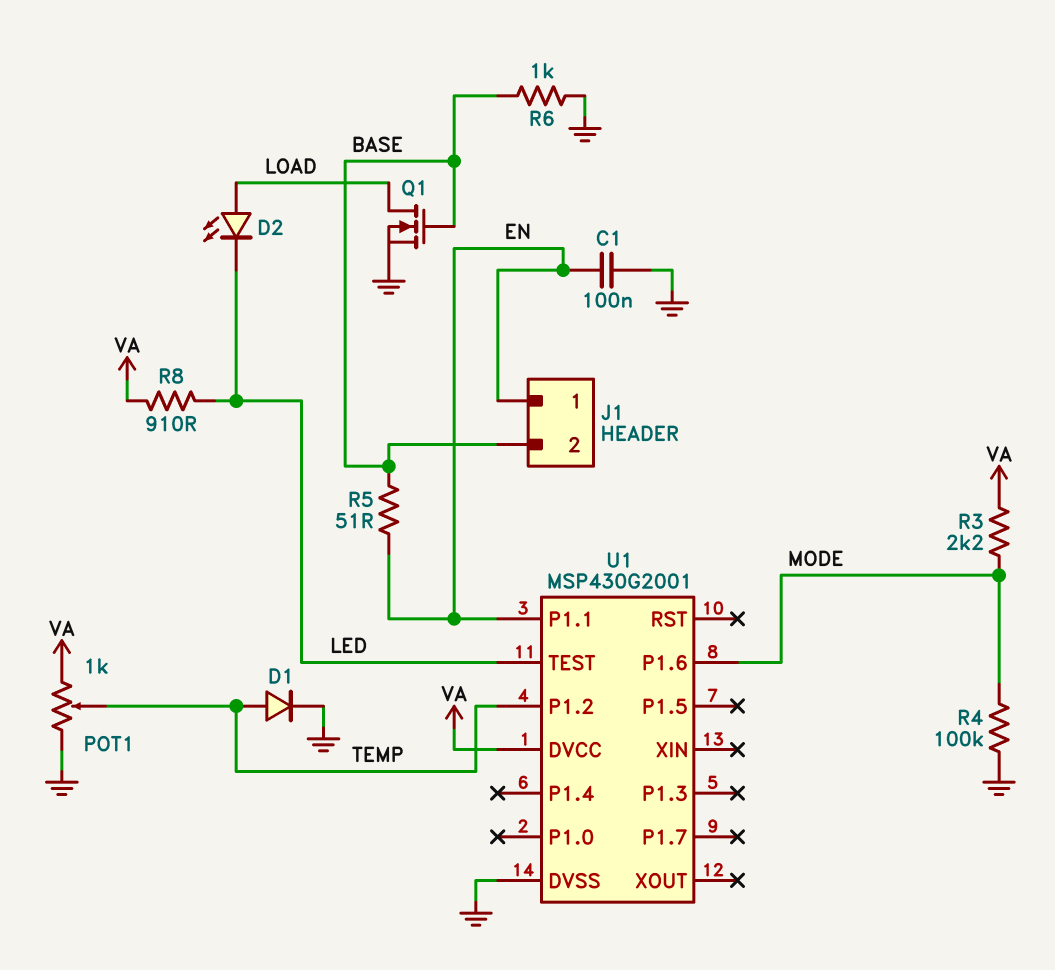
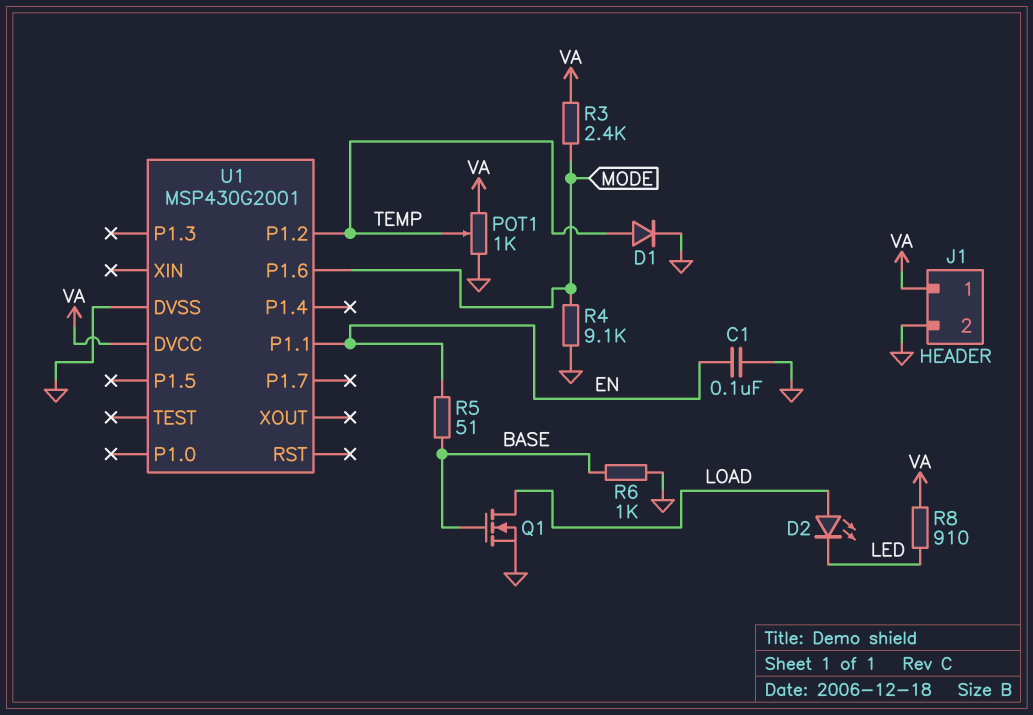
J1 pin 1: EN -> VA
J1 pin 2: BASE -> GND
R3: 2.2k (MODE, VA) -> 2.4k (MODE, VA)
R4: 100k (GND, MODE) -> 9.1k (GND, MODE)
U1 pin TEST: LED -> none

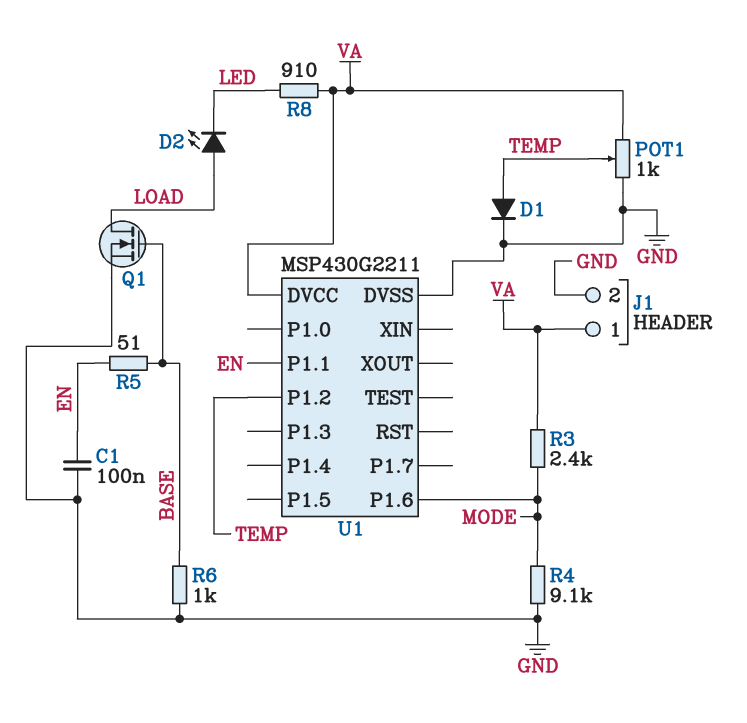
U1: MSP430G2001 -> MSP430G2211

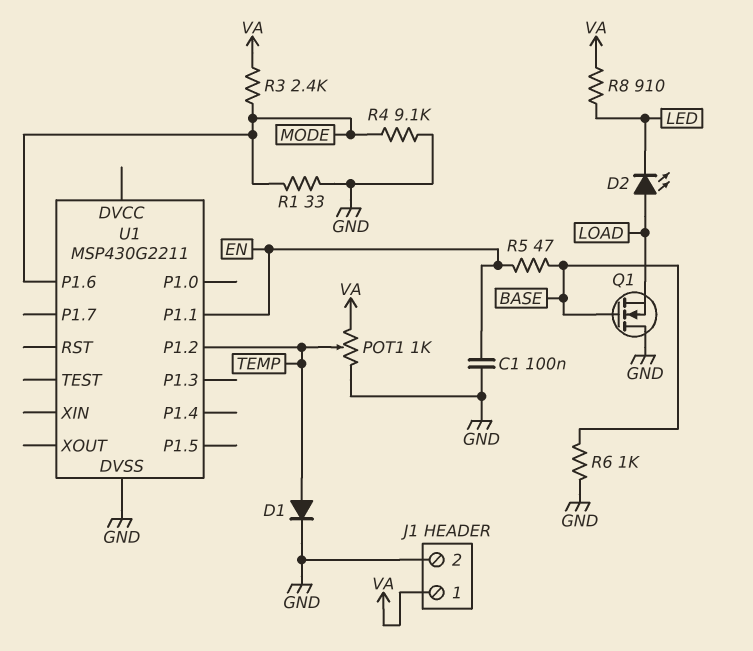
Q1: NMOS (G BASE, D LOAD, S GND) -> NMOS (G BASE, D GND, S LOAD)
R1: none -> 33 (GND, MODE)
R5: 51 (BASE, EN) -> 47 (BASE, EN)
U1 pin DVCC: VA -> none

